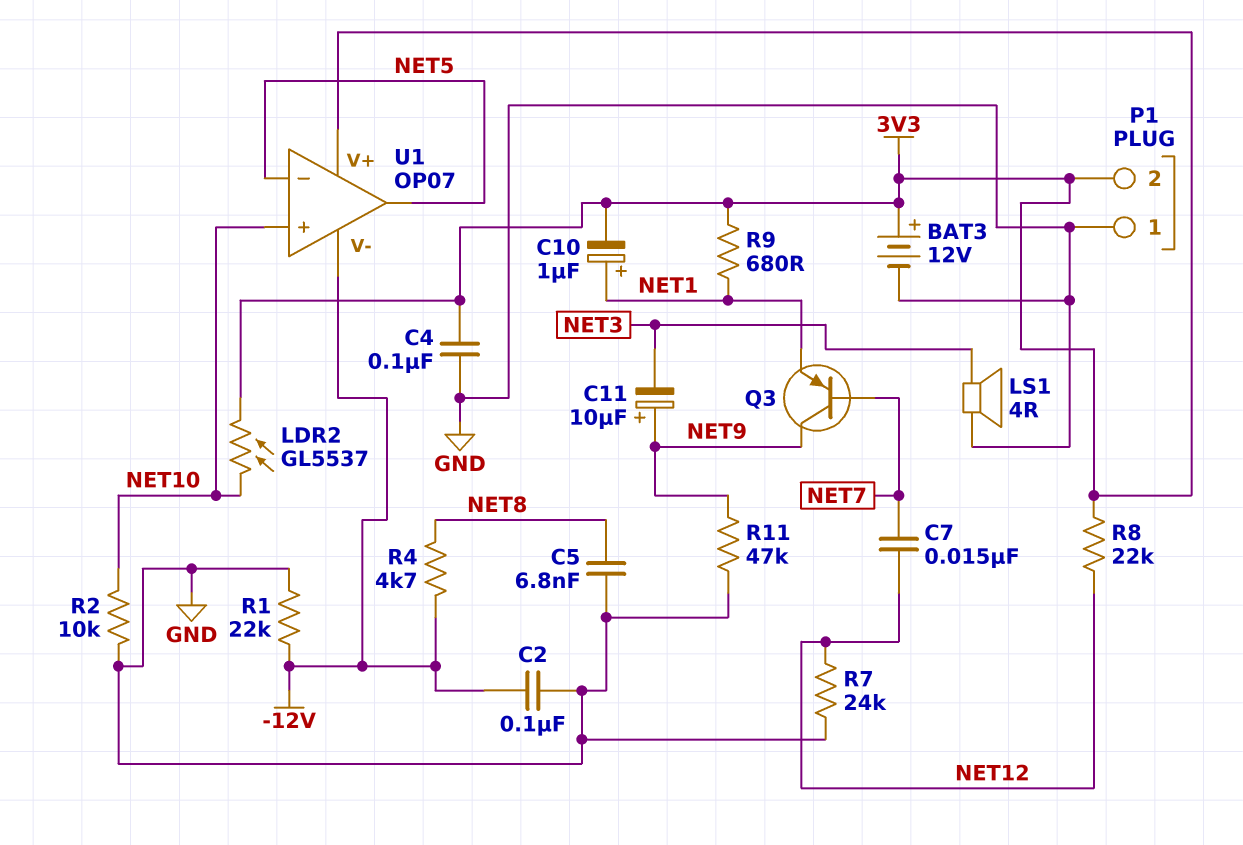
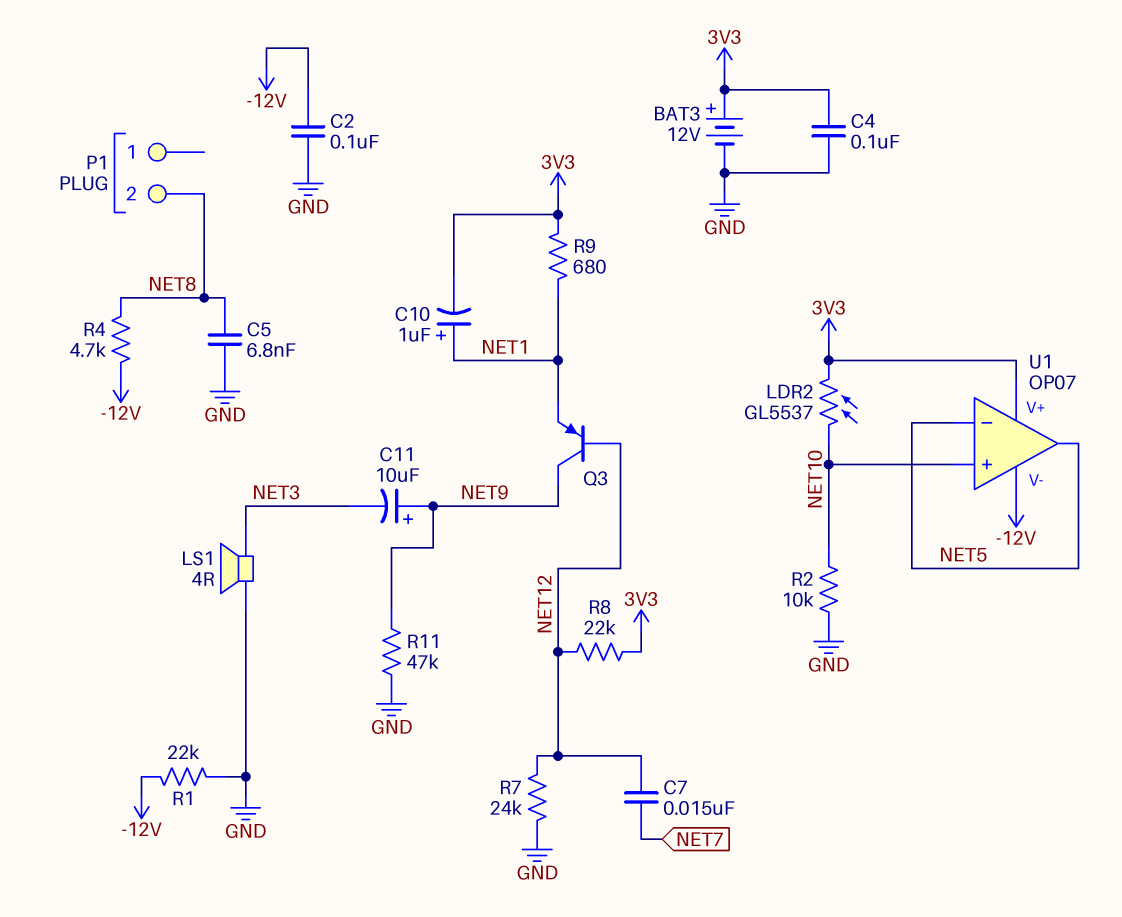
P1 pin 1: GND -> none
P1 pin 2: 3V3 -> NET8
Q3: PNP (B NET7, C NET9, E NET1) -> PNP (B NET12, C NET9, E NET1)

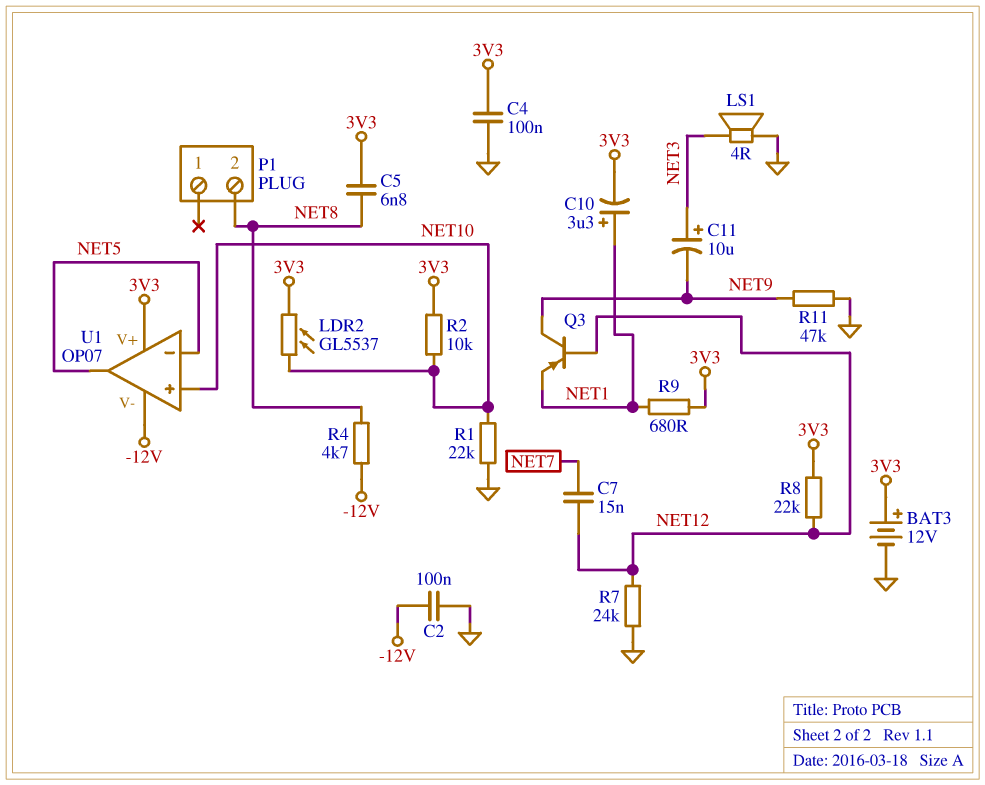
C5: 6.8nF (GND, NET8) -> 6.8nF (3V3, NET8)
C10: 1uF (plus NET1, minus 3V3) -> 3.3uF (plus NET1, minus 3V3)
C11: 10uF (plus NET9, minus NET3) -> 10uF (plus NET3, minus NET9)
R1: 22k (-12V, GND) -> 22k (GND, NET10)
R2: 10k (GND, NET10) -> 10k (3V3, NET10)

